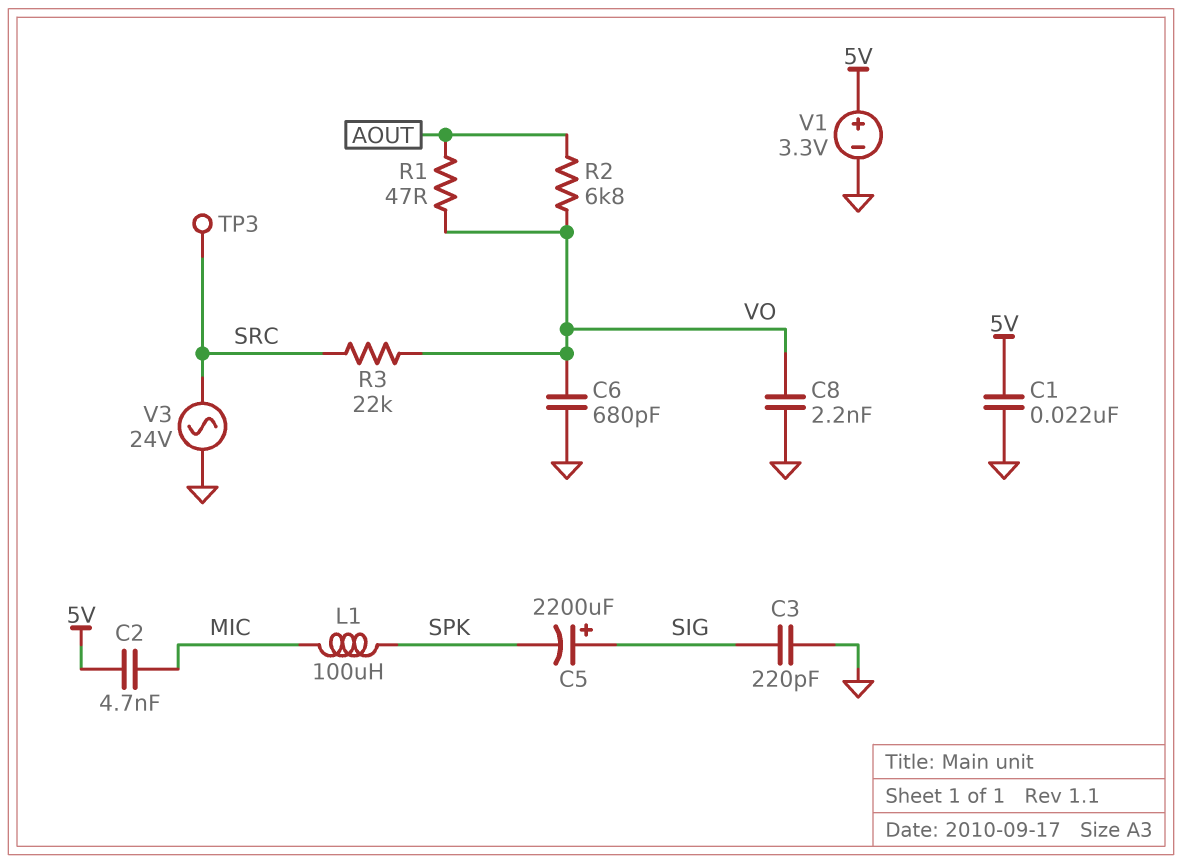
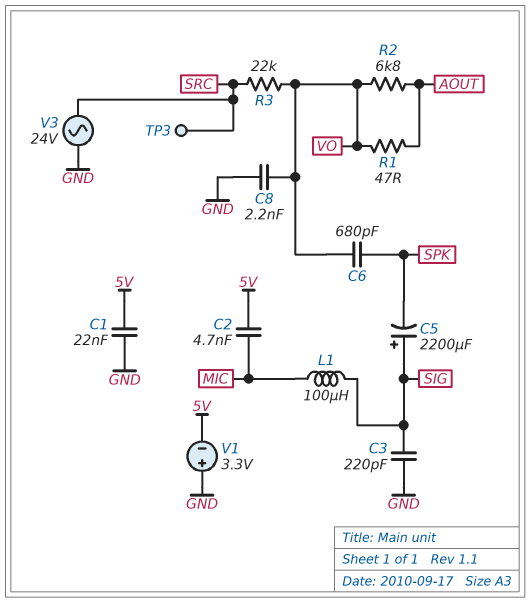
C6: 680pF (GND, VO) -> 680pF (SPK, VO)
L1: 100uH (MIC, SPK) -> 100uH (MIC, SIG)
V1: 3.3V (plus 5V, minus GND) -> 3.3V (plus GND, minus 5V)

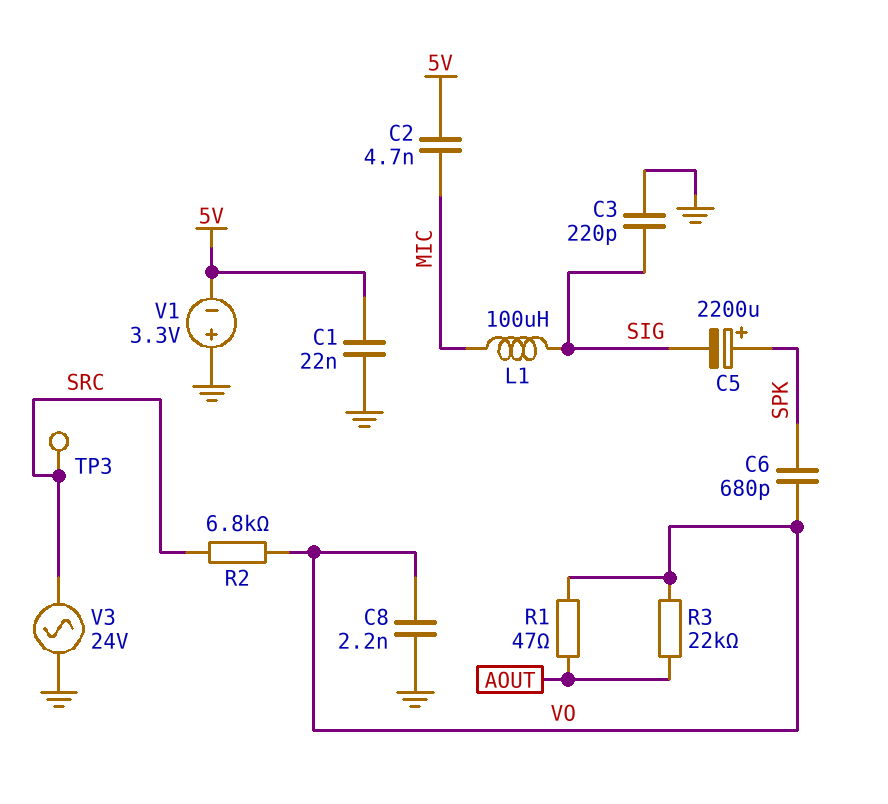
C5: 2200uF (plus SIG, minus SPK) -> 2200uF (plus SPK, minus SIG)
R2: 6.8k (AOUT, VO) -> 6.8k (SRC, VO)
R3: 22k (SRC, VO) -> 22k (AOUT, VO)

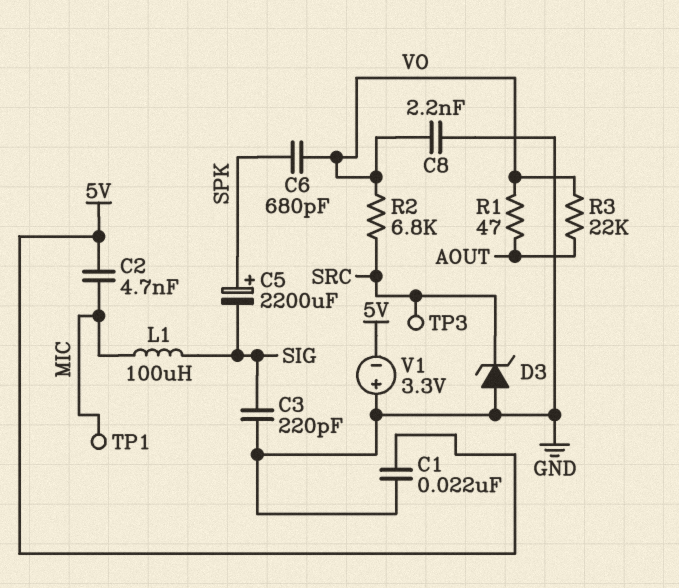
D3: none -> zener (A GND, K SRC)
TP1: none -> test point (MIC)
V3: AC 24V (GND, SRC) -> none

